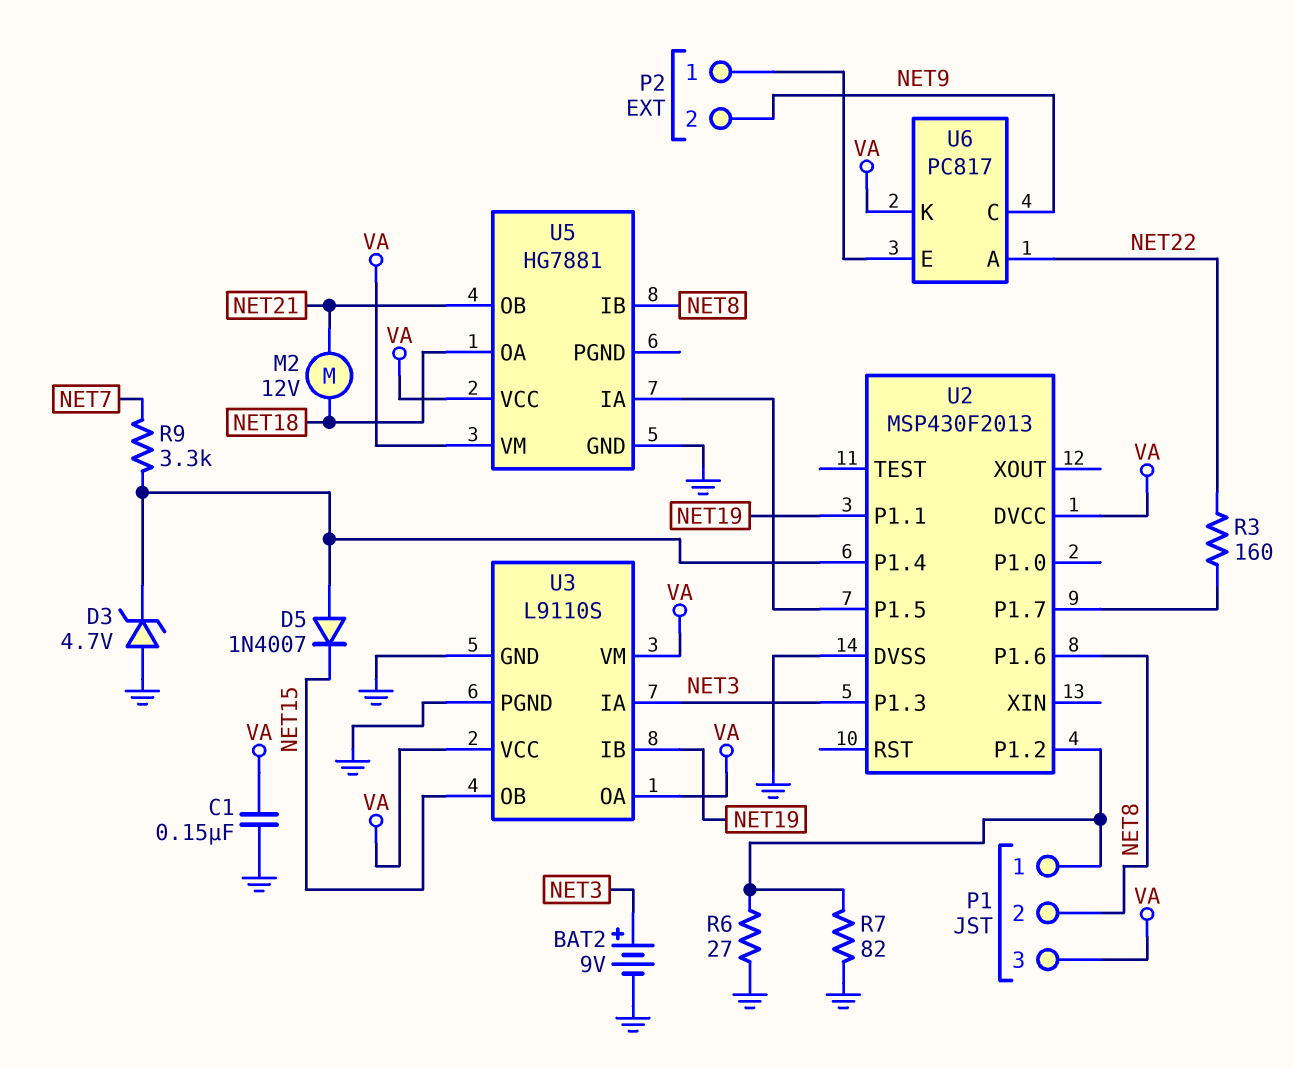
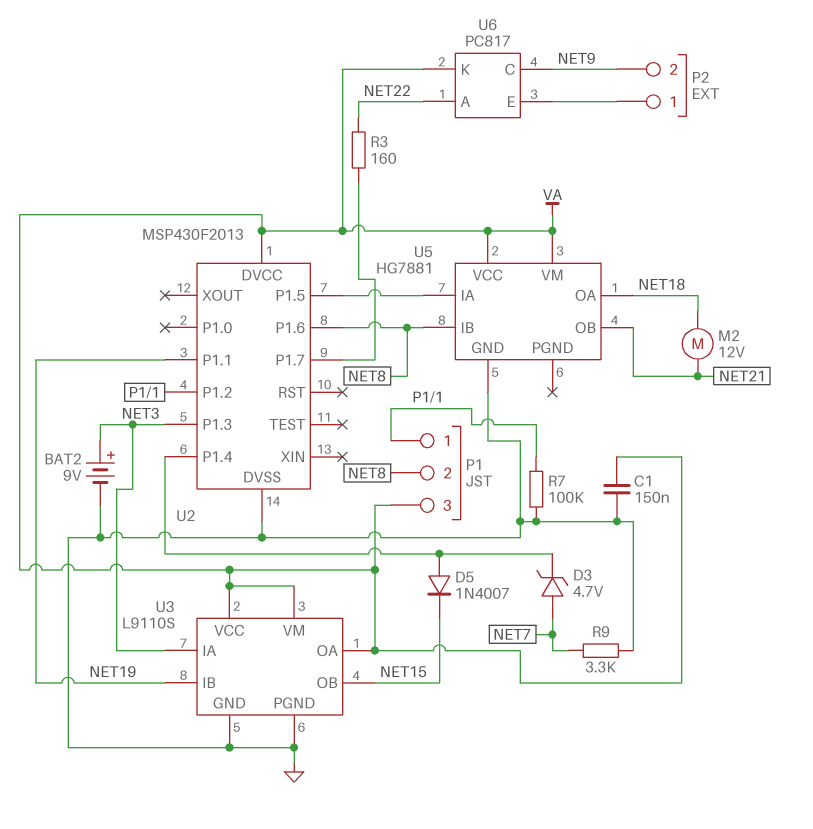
D3: zener 4.7V (A GND, K U2/P1.4) -> zener 4.7V (A NET7, K U2/P1.4)
R6: 27 (GND, P1/1) -> none
R7: 82 (GND, P1/1) -> 100k (GND, P1/1)
R9: 3.3k (NET7, U2/P1.4) -> 3.3k (GND, NET7)

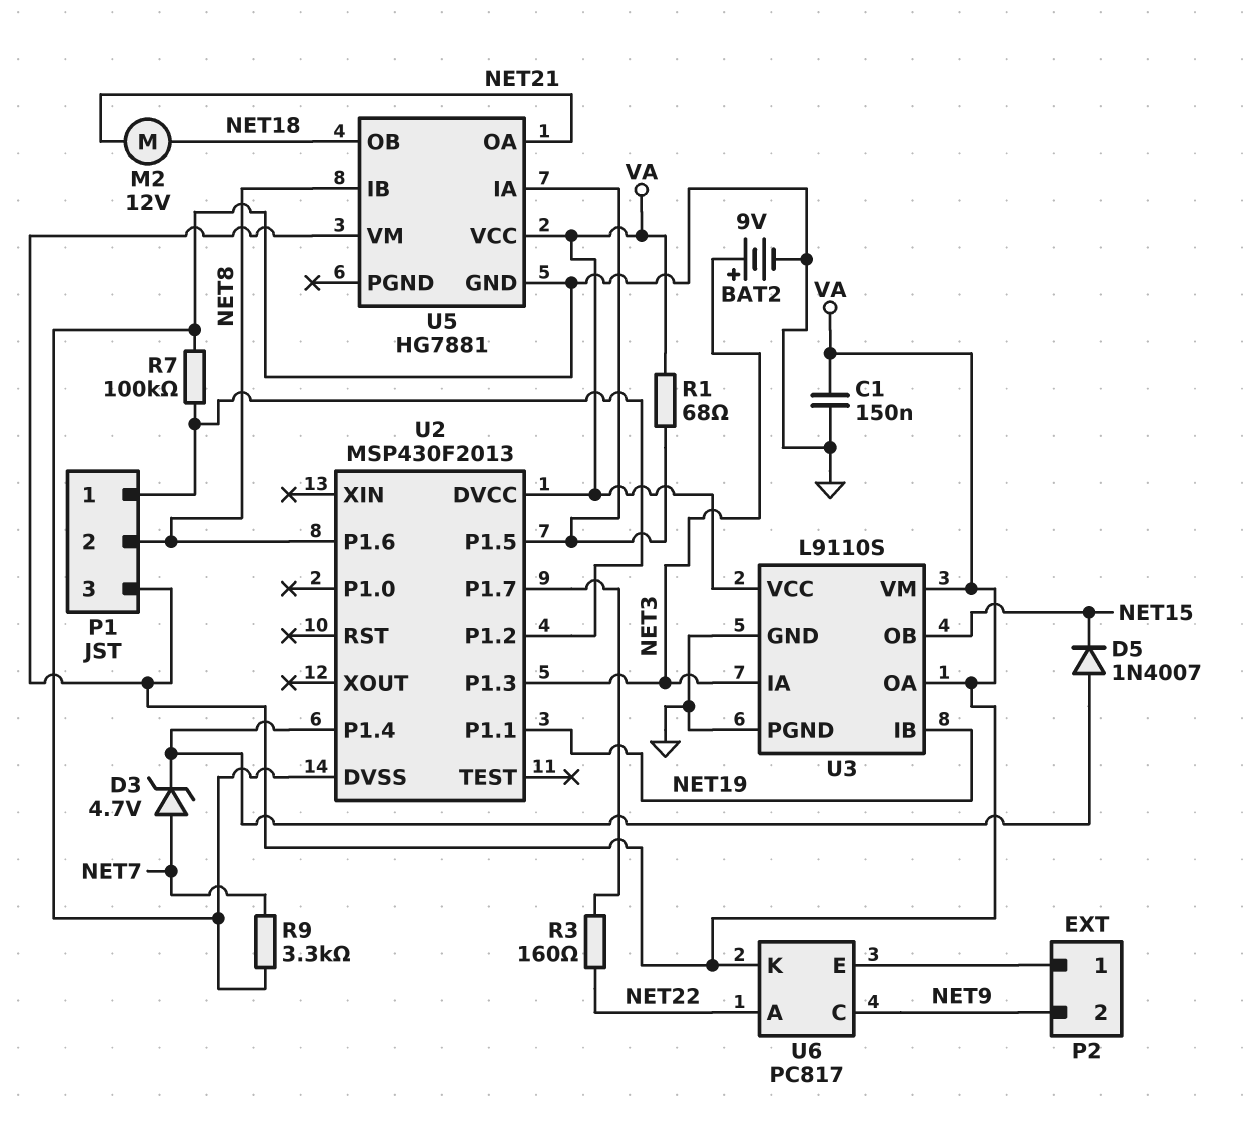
R1: none -> 68 (U2/P1.5, VA)
U5 pin OA: NET18 -> NET21
U5 pin OB: NET21 -> NET18

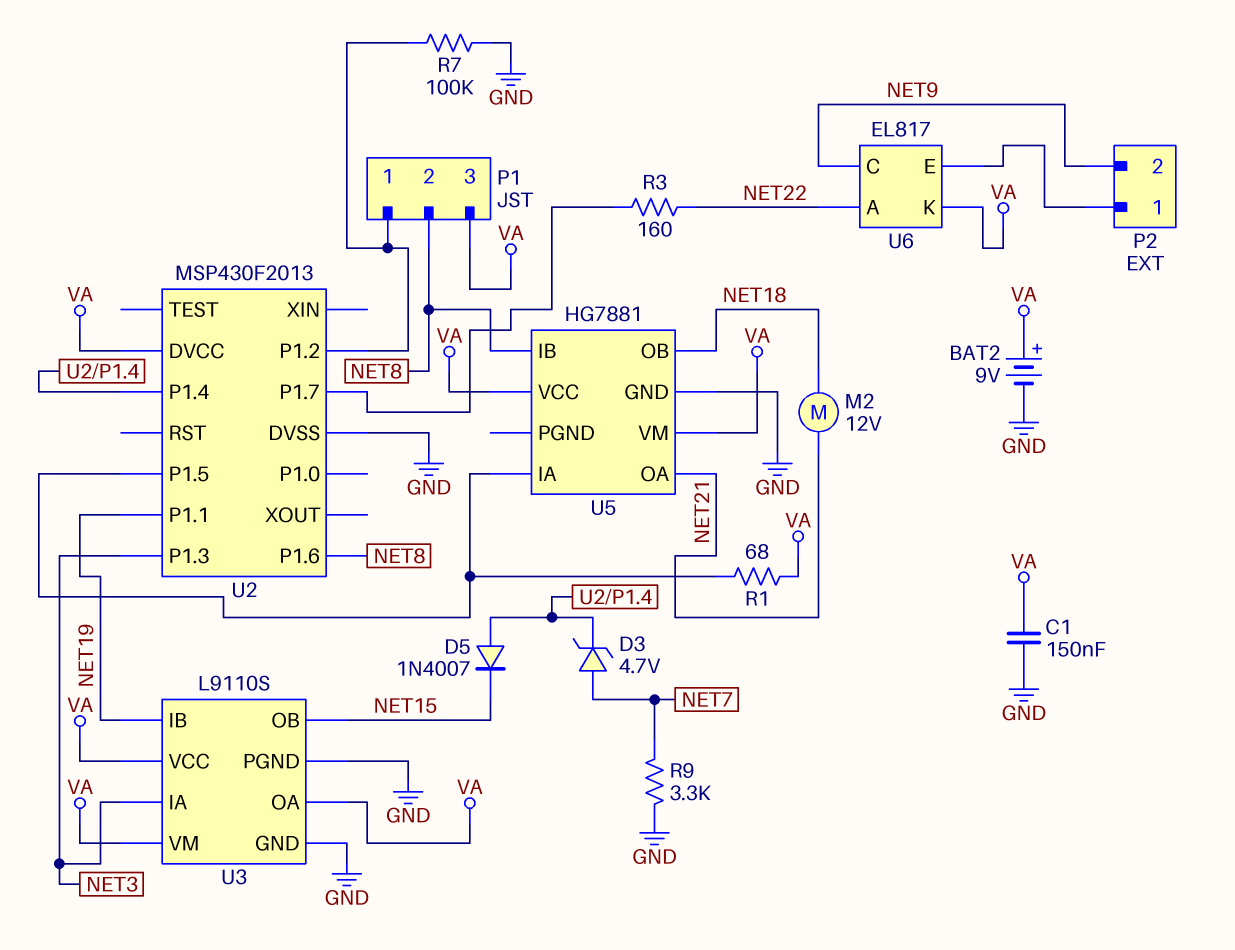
BAT2: 9V (plus NET3, minus GND) -> 9V (plus VA, minus GND)
U6: PC817 -> EL817

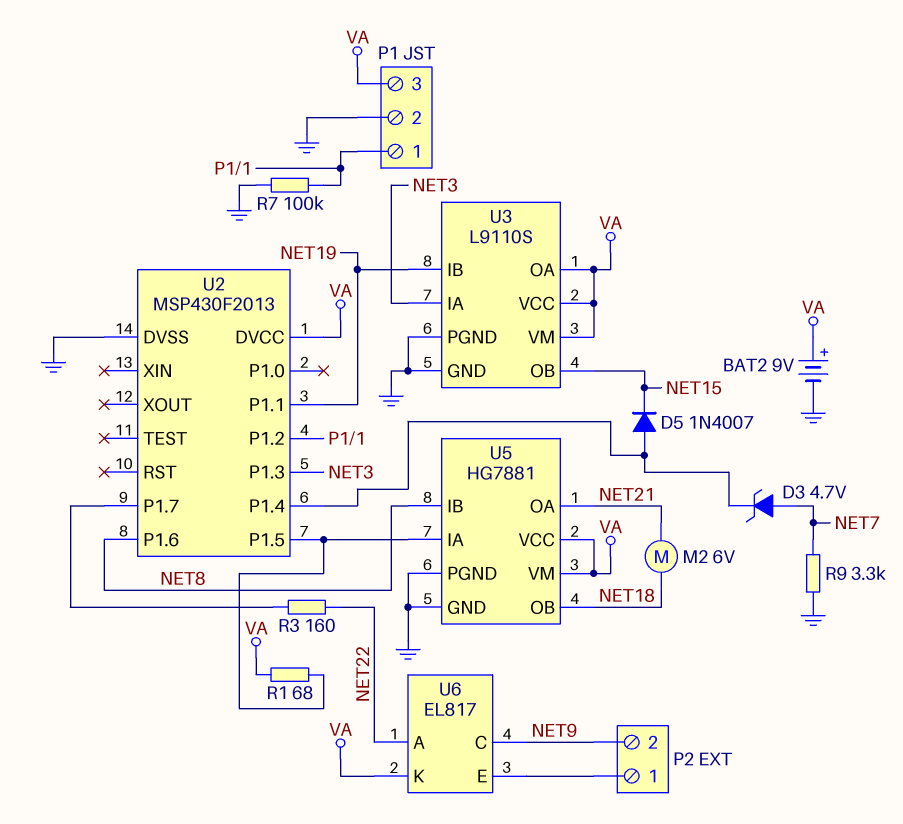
C1: 150nF (GND, VA) -> none
M2: motor 12V (NET18, NET21) -> motor 6V (NET18, NET21)
P1 pin 2: NET8 -> GND
U5 pin PGND: none -> GND

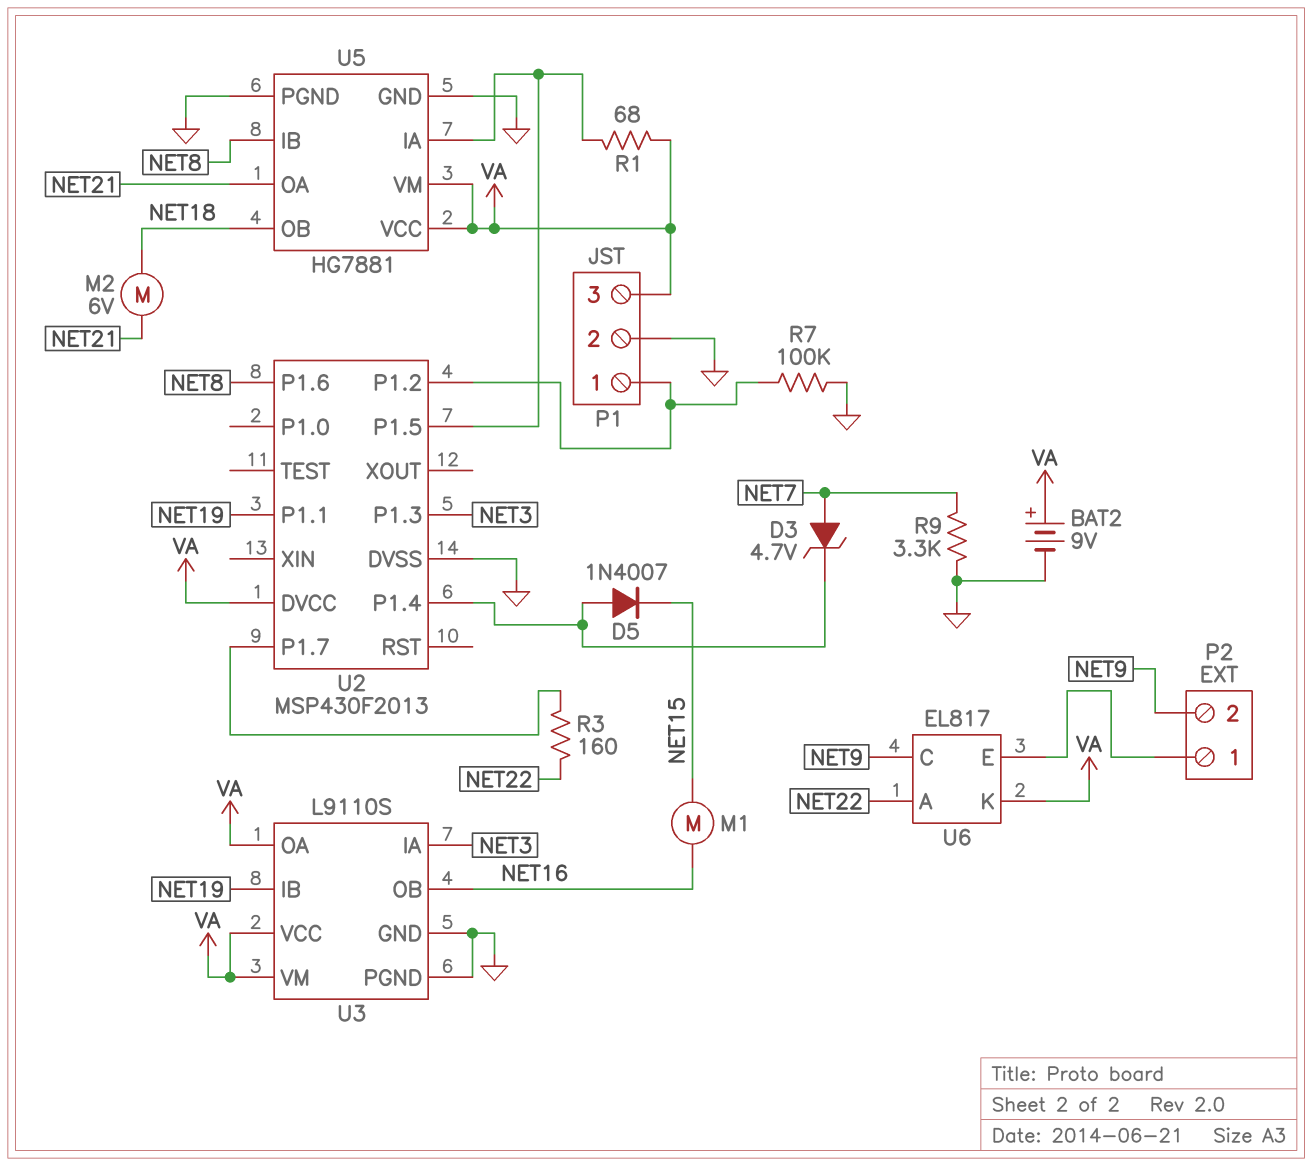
M1: none -> motor (NET15, NET16)
U3 pin OB: NET15 -> NET16

